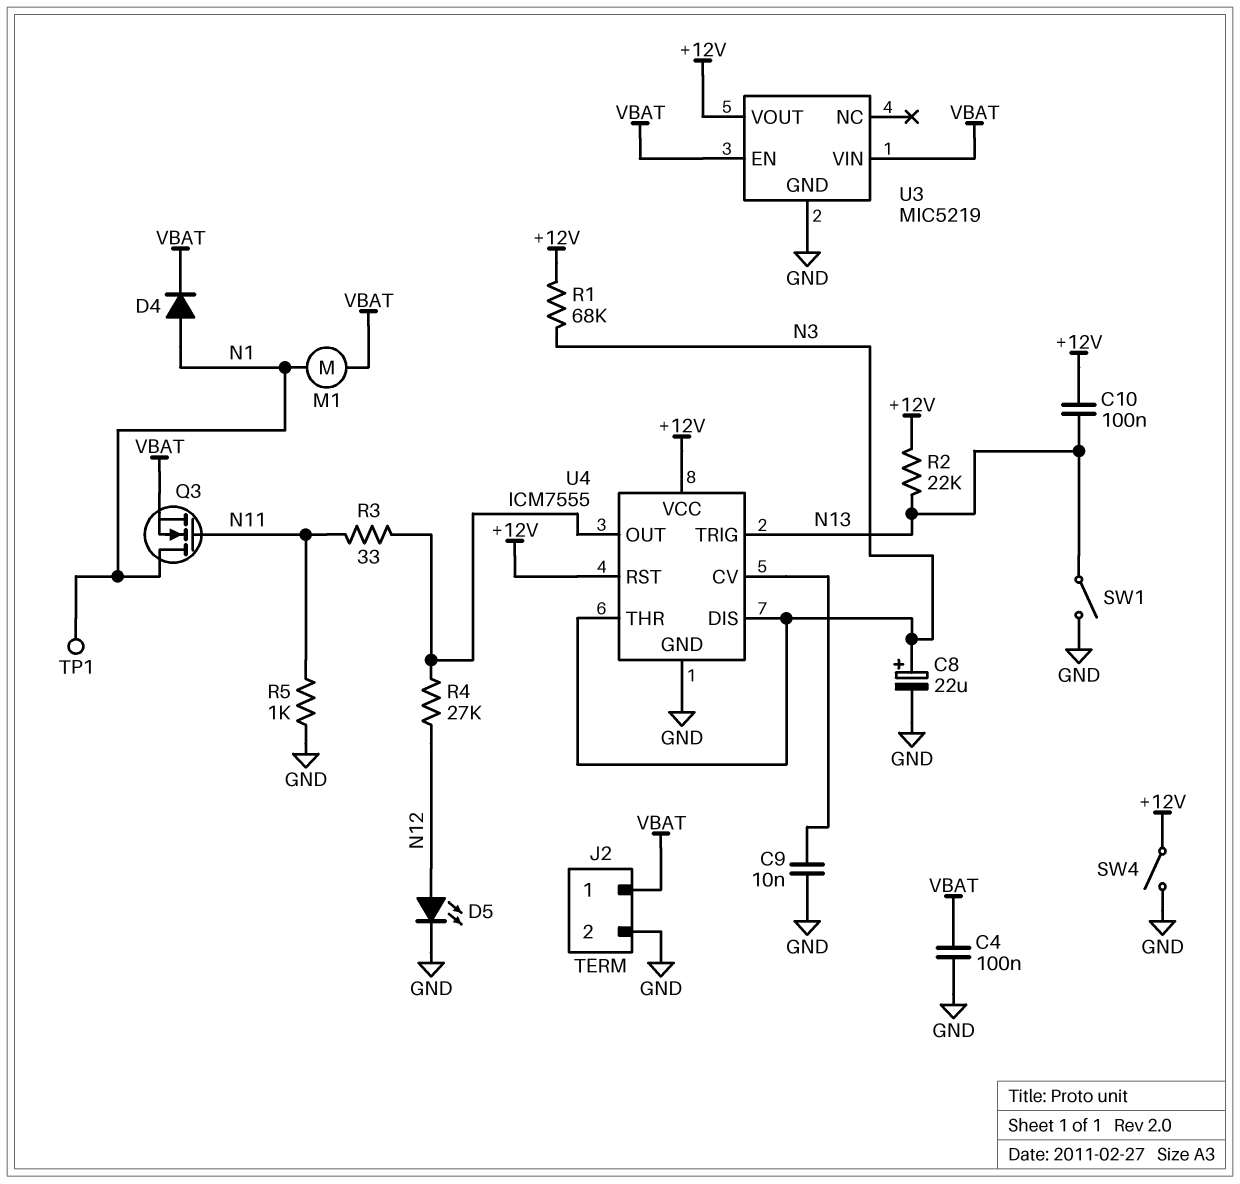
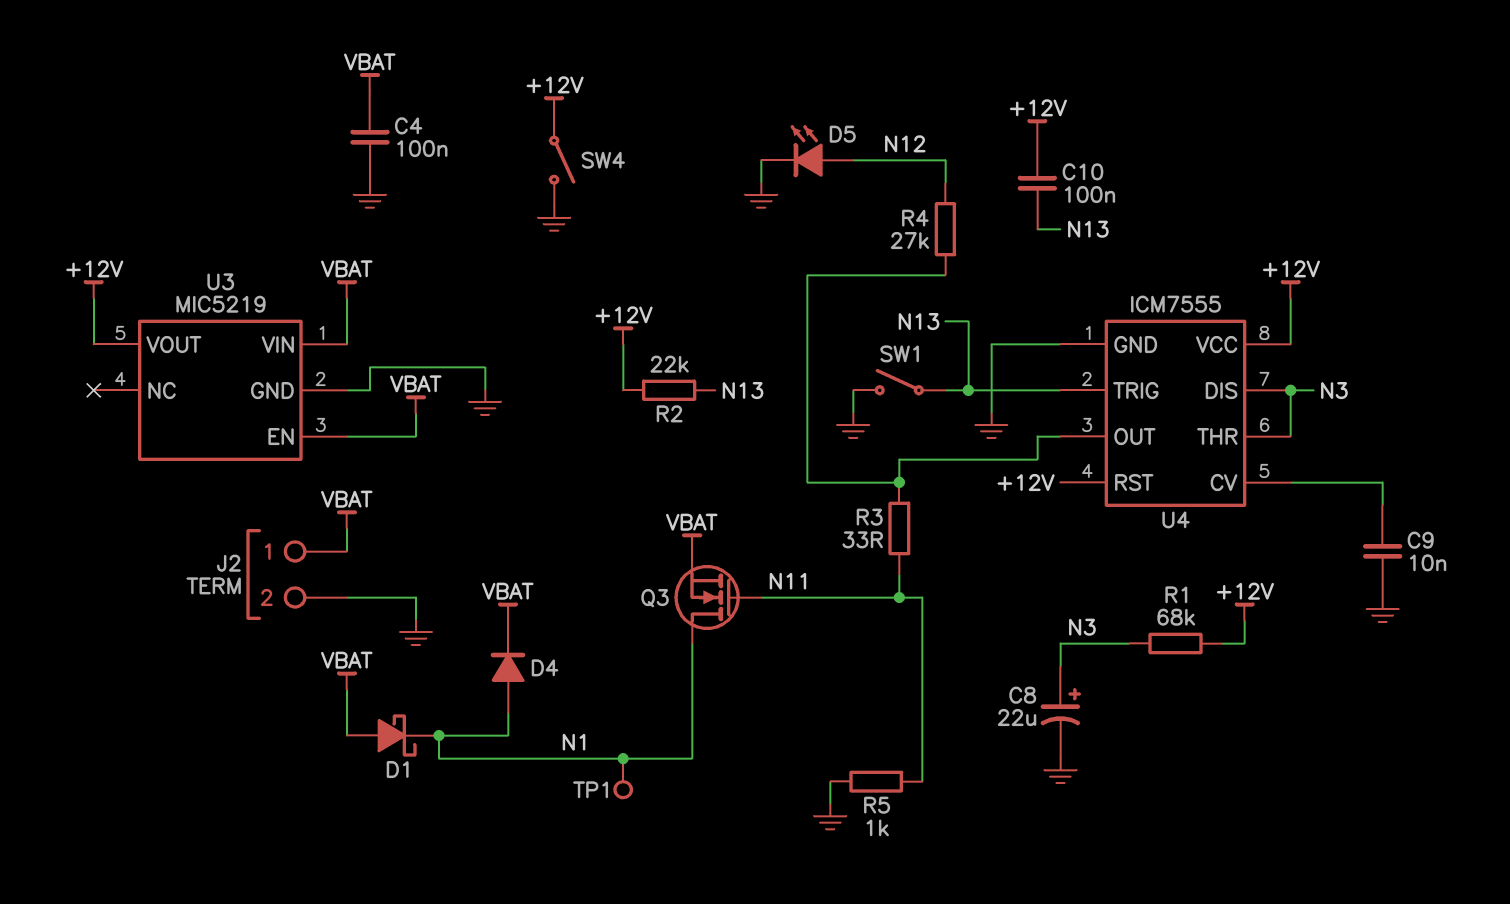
D1: none -> schottky (A VBAT, K N1)
M1: motor (N1, VBAT) -> none

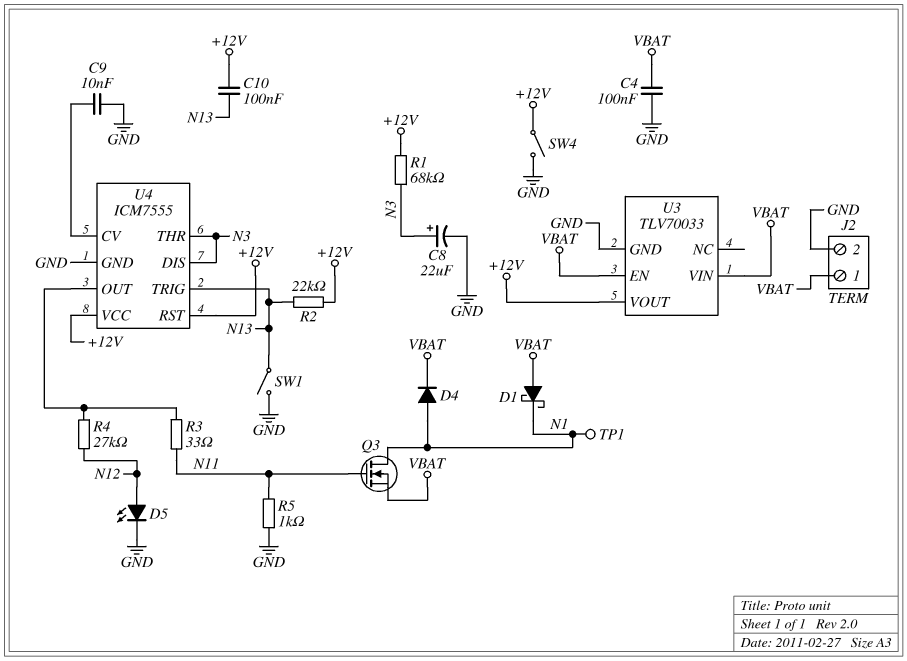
U3: MIC5219 -> TLV70033

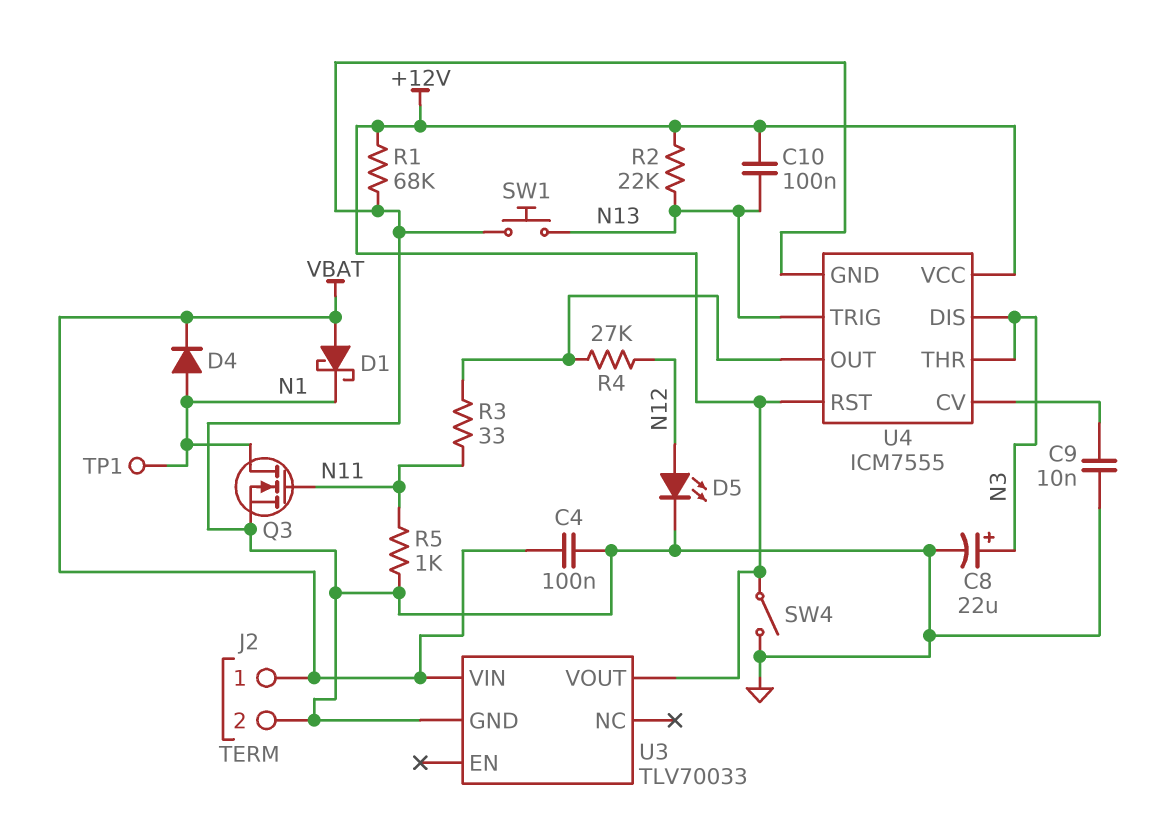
Q3: NMOS (G N11, D N1, S VBAT) -> NMOS (G N11, D N1, S GND)
R1: 68k (+12V, N3) -> 68k (+12V, GND)
SW1: switch (GND, N13) -> button (GND, N13)
U3 pin EN: VBAT -> none

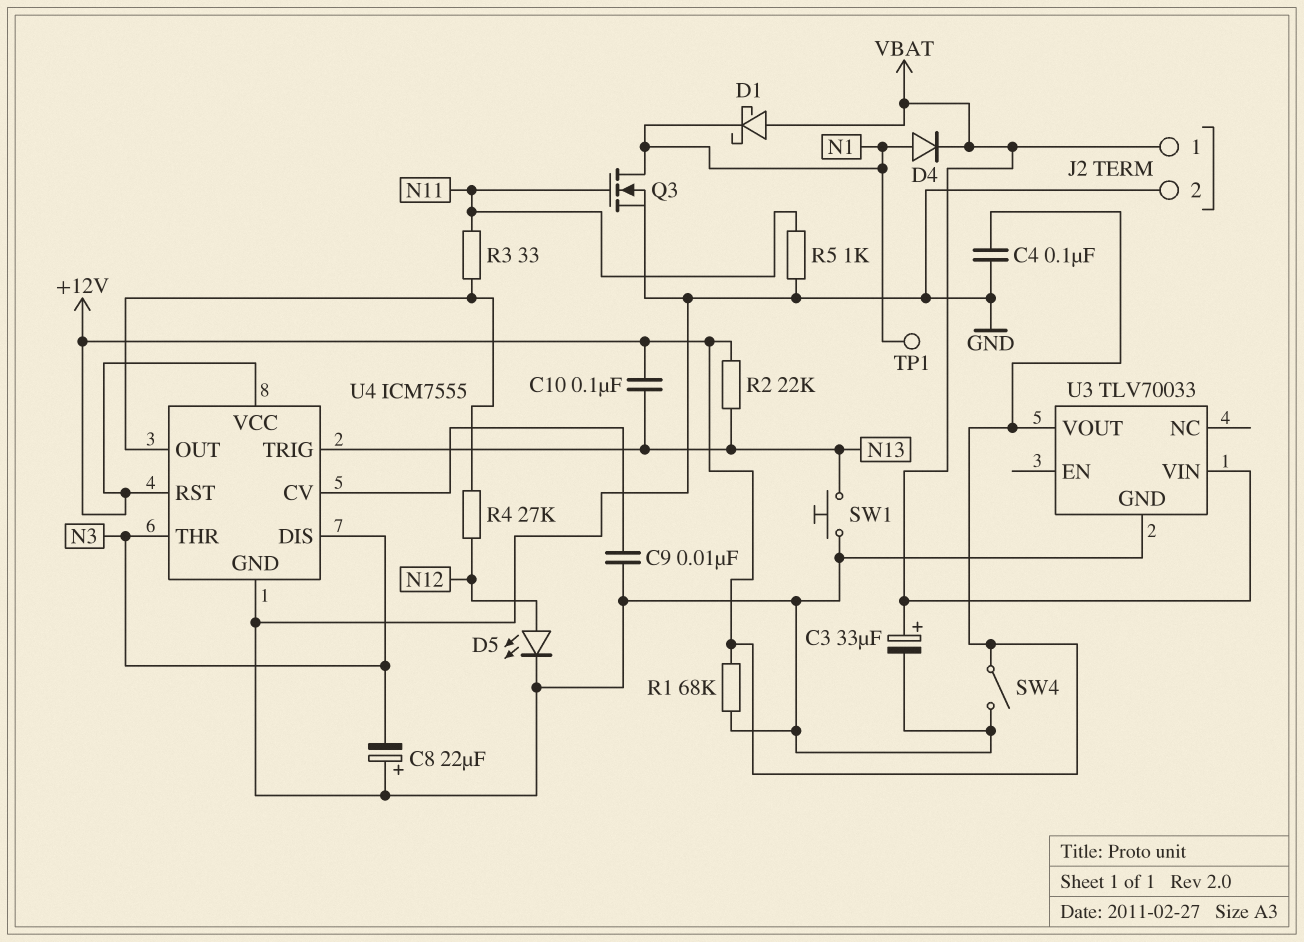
C3: none -> 33uF (plus VBAT, minus GND)
C4: 100nF (GND, VBAT) -> 100nF (+12V, GND)
C8: 22uF (plus N3, minus GND) -> 22uF (plus GND, minus N3)

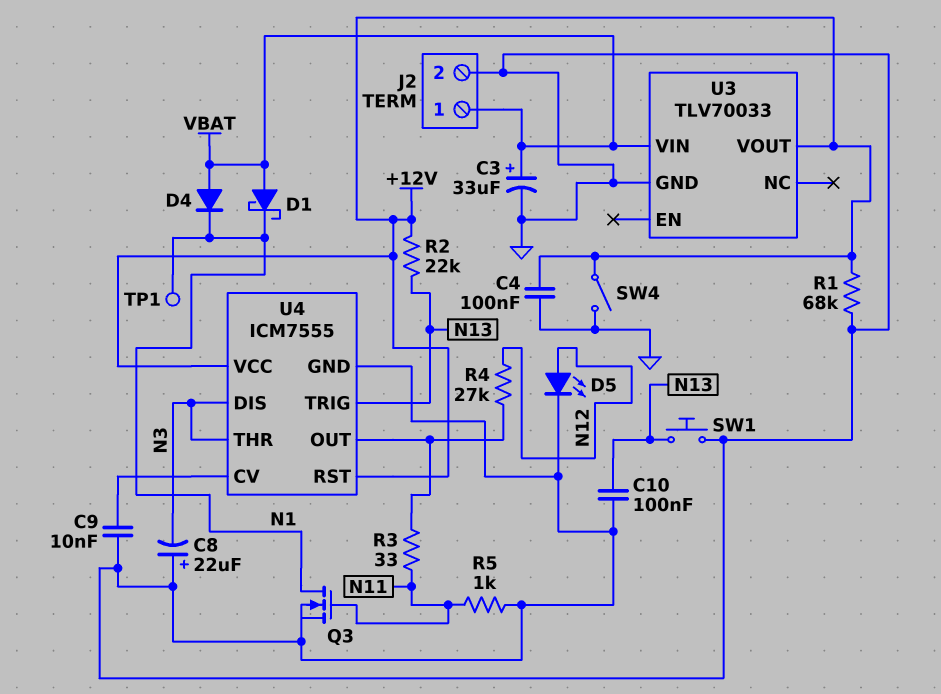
C10: 100nF (+12V, N13) -> 100nF (GND, N13)
D4: diode (A N1, K VBAT) -> diode (A VBAT, K N1)

